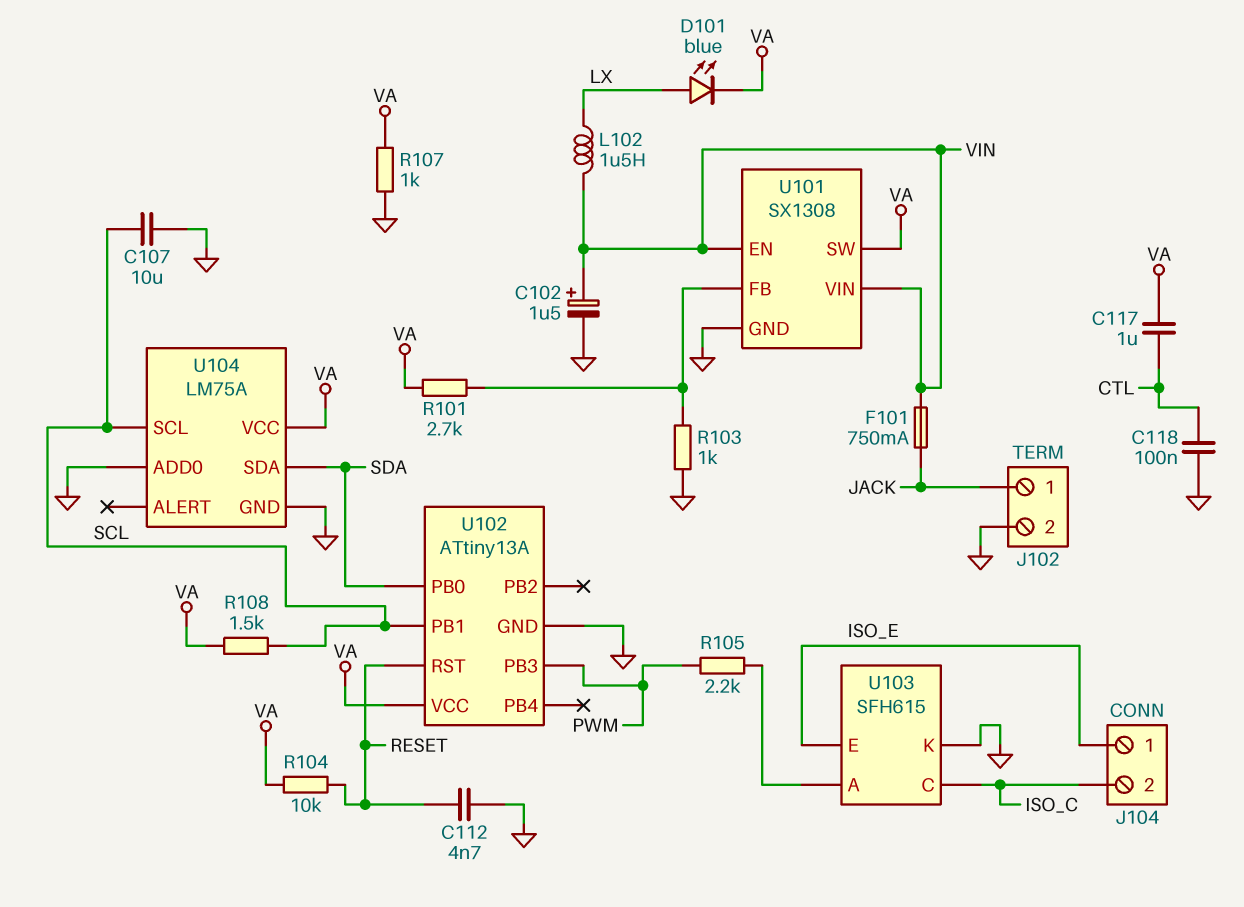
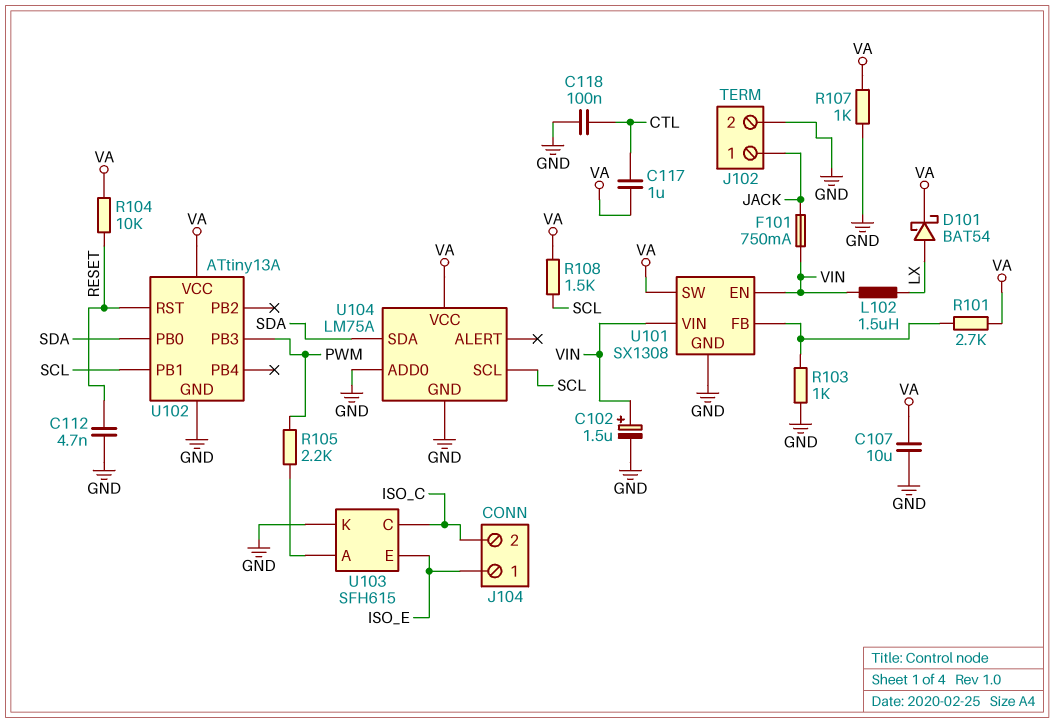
C107: 10uF (GND, SCL) -> 10uF (GND, VA)
D101: LED blue (A LX, K VA) -> schottky BAT54 (A LX, K VA)

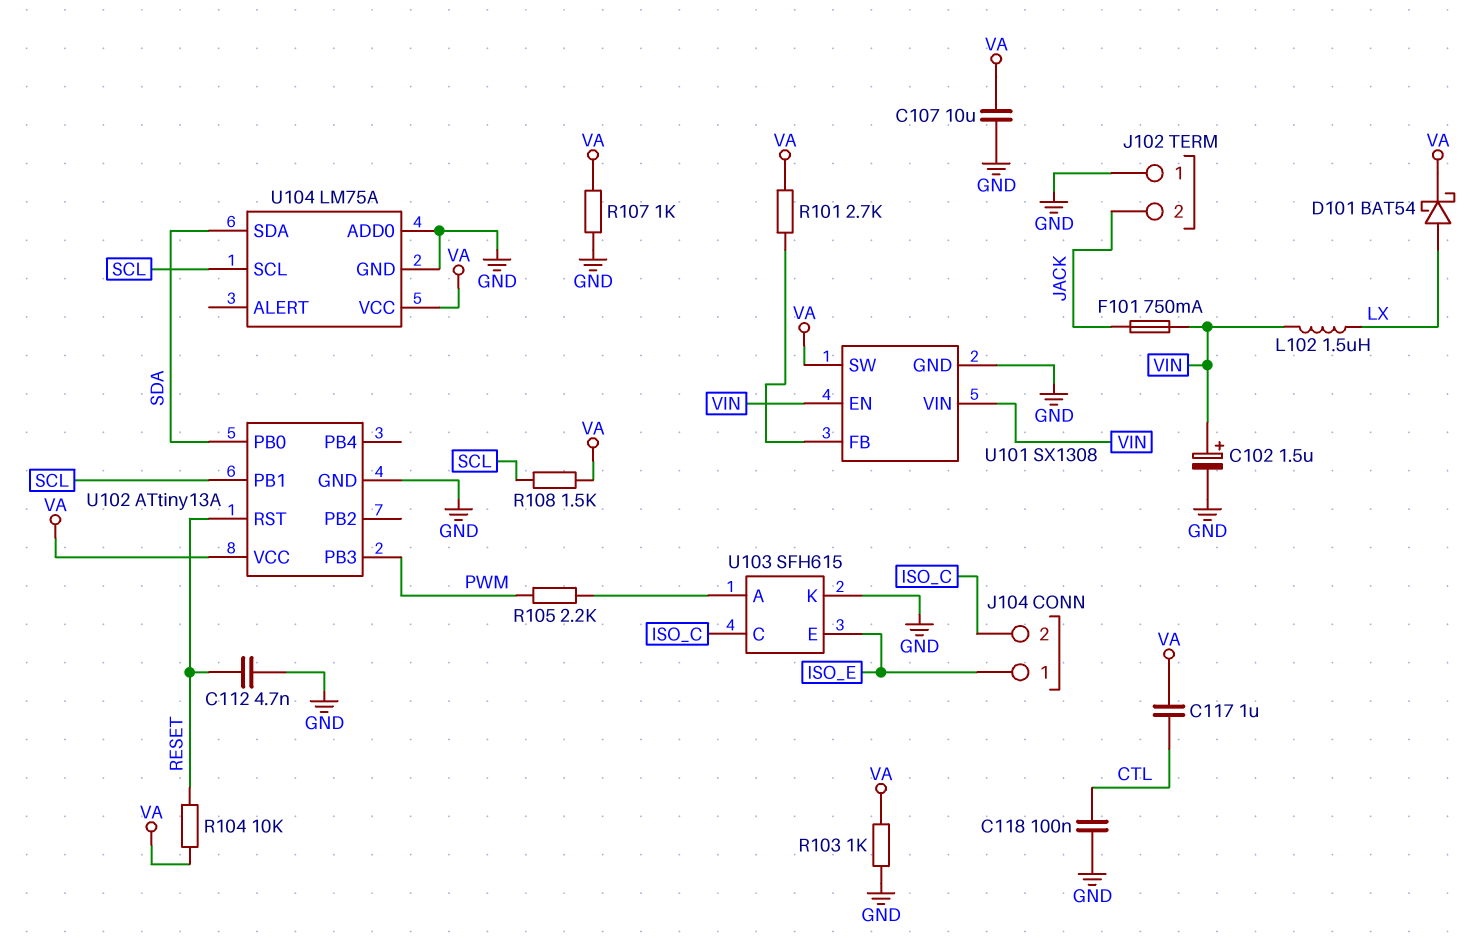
J102 pin 1: JACK -> GND
J102 pin 2: GND -> JACK
R103: 1k (GND, U101/FB) -> 1k (GND, VA)

